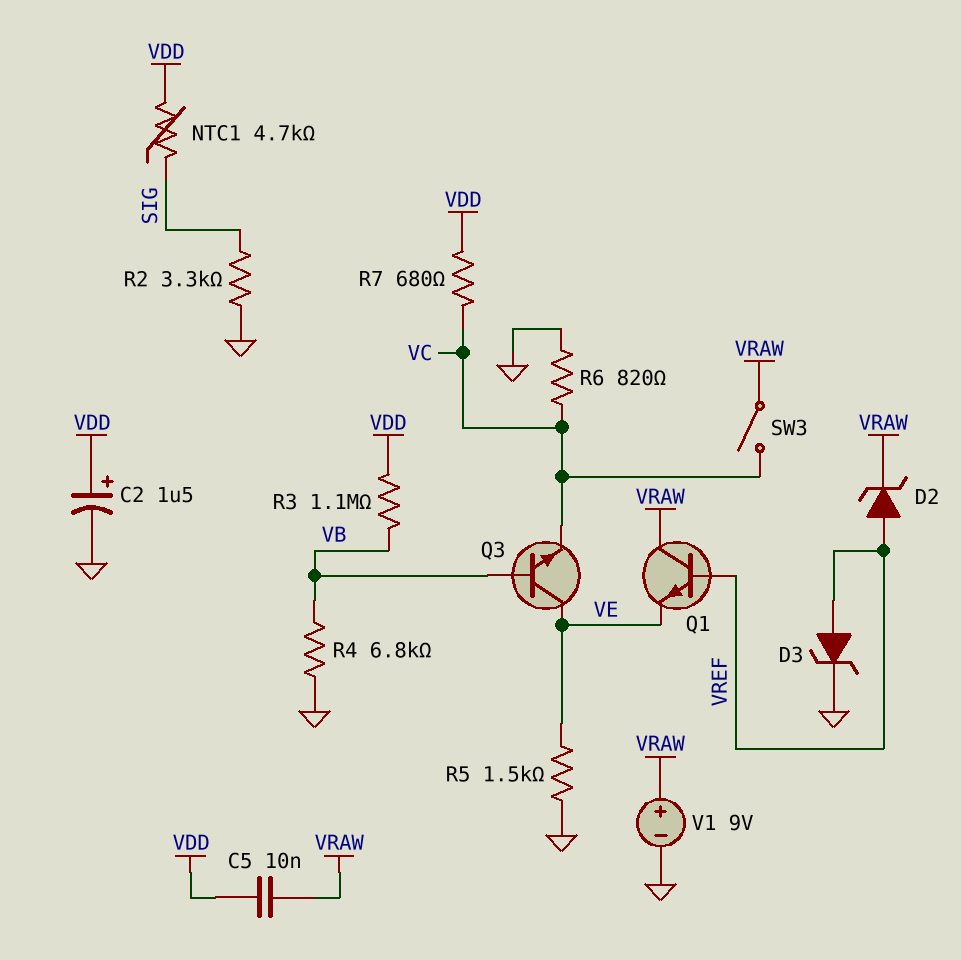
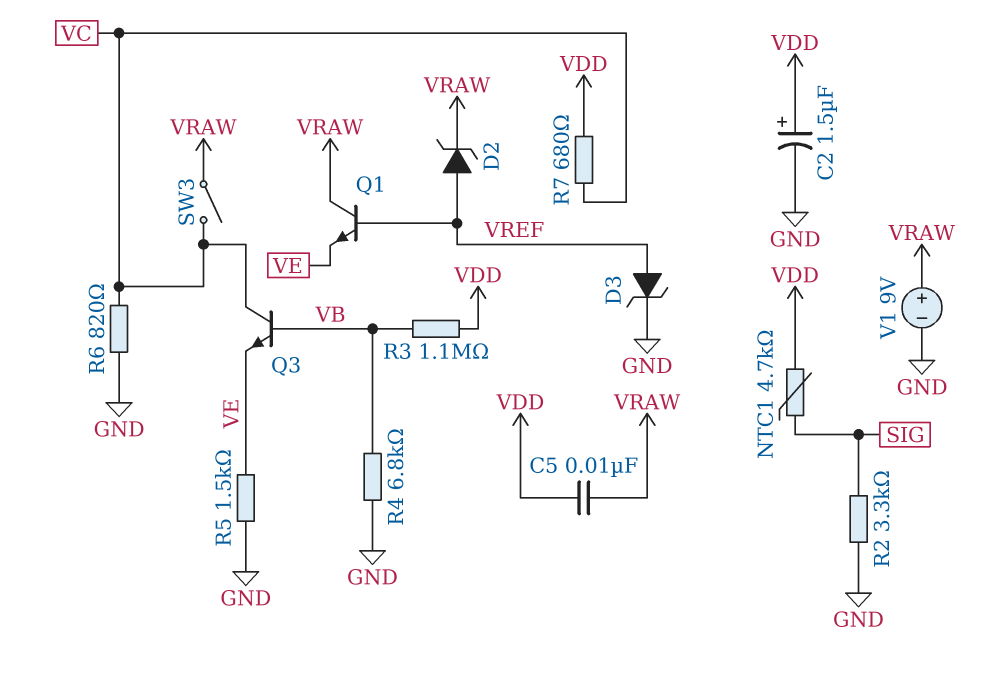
Q3: NPN (B VB, C VE, E VC) -> NPN (B VB, C VC, E VE)

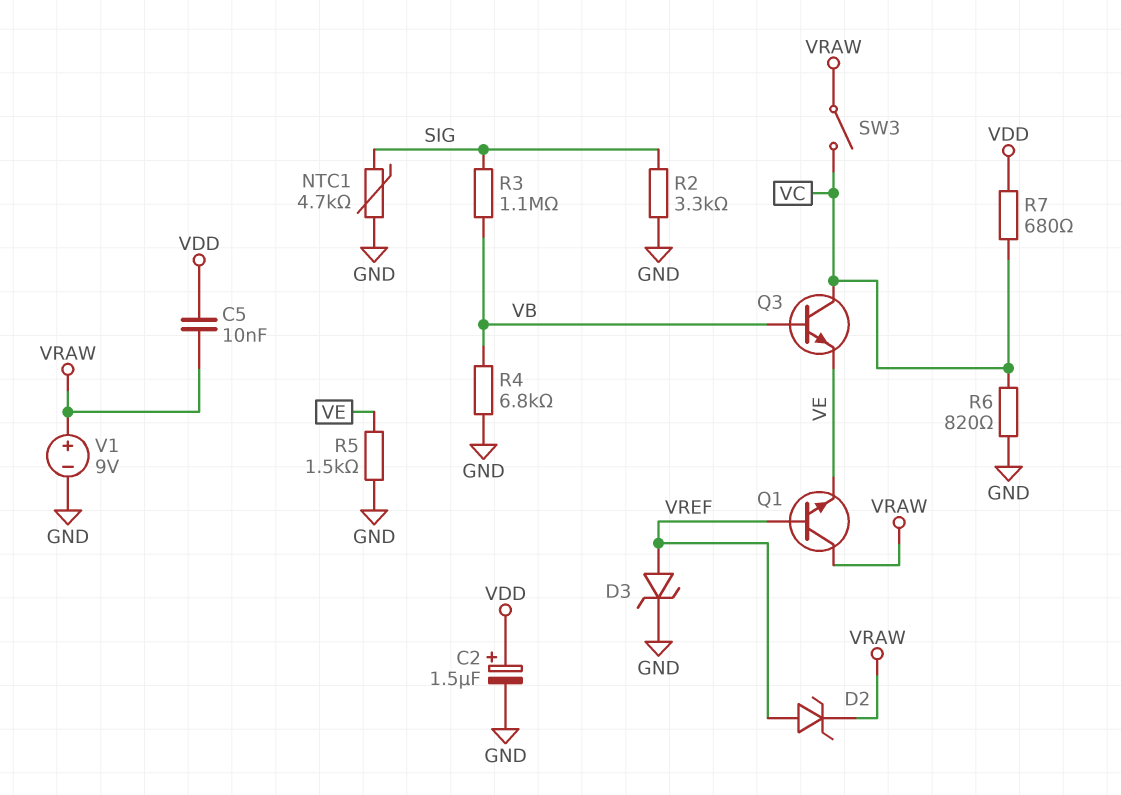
NTC1: 4.7k (SIG, VDD) -> 4.7k (GND, SIG)
R3: 1.1M (VB, VDD) -> 1.1M (SIG, VB)

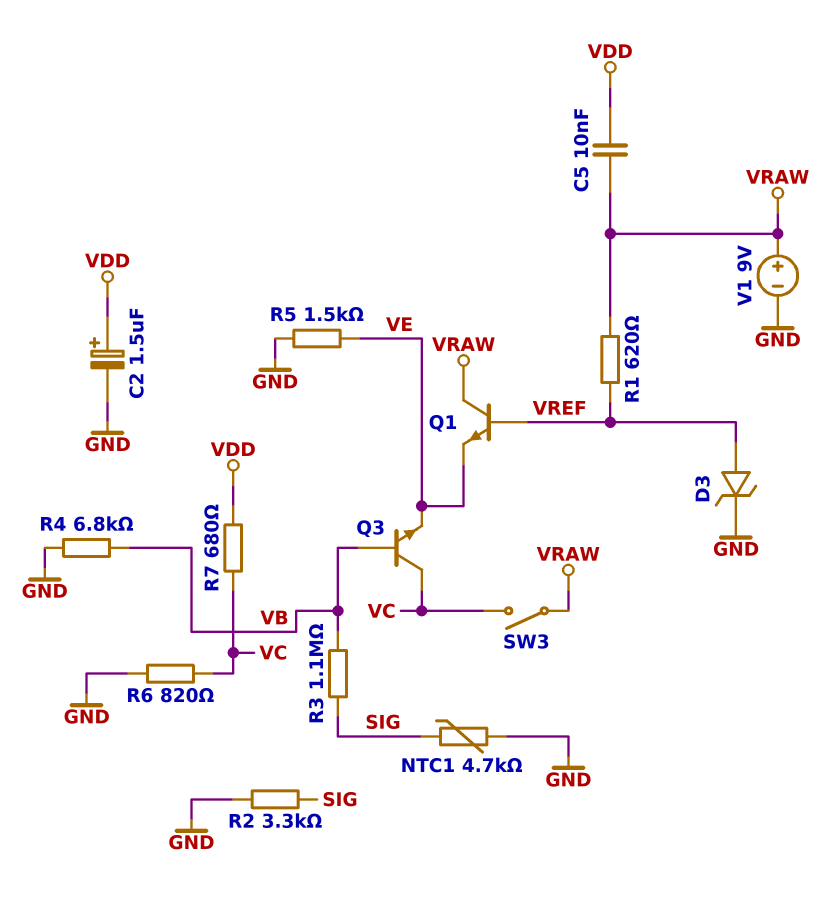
D2: zener (A VREF, K VRAW) -> none
R1: none -> 620 (VRAW, VREF)

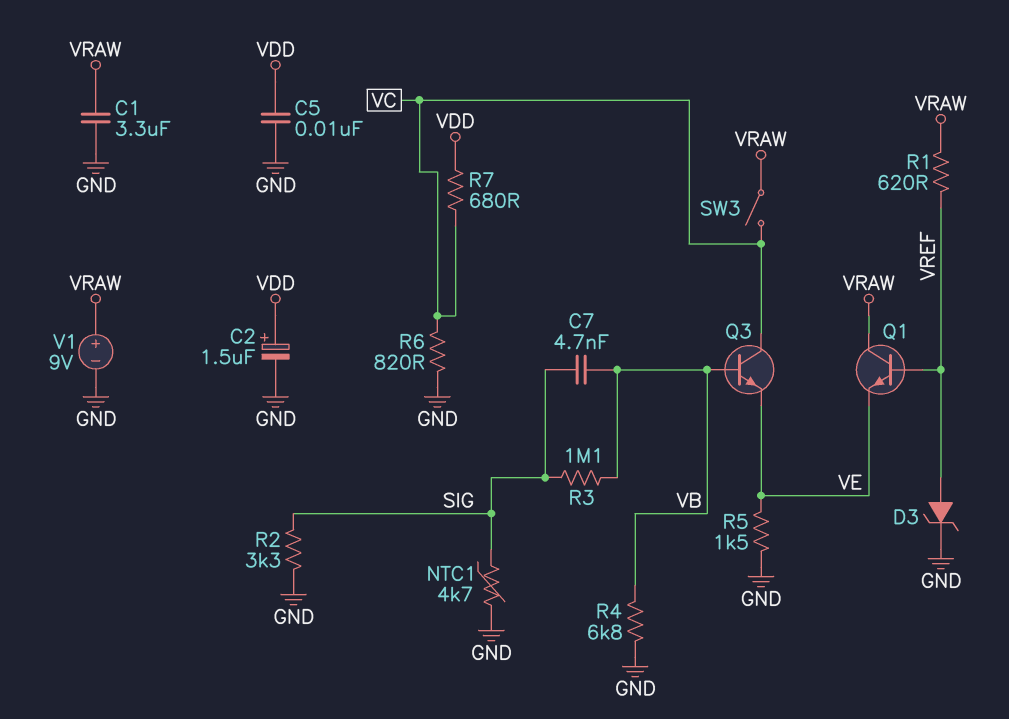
C1: none -> 3.3uF (GND, VRAW)
C5: 10nF (VDD, VRAW) -> 10nF (GND, VDD)
C7: none -> 4.7nF (SIG, VB)

